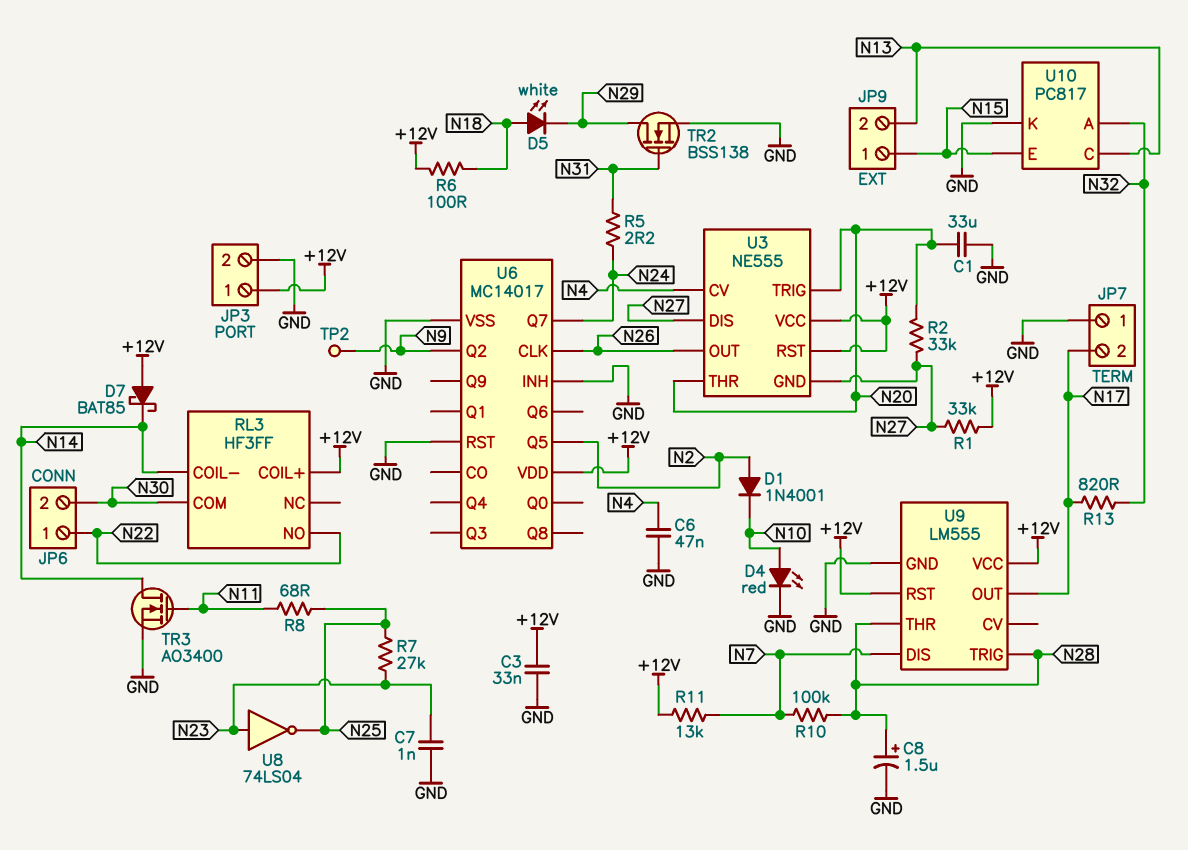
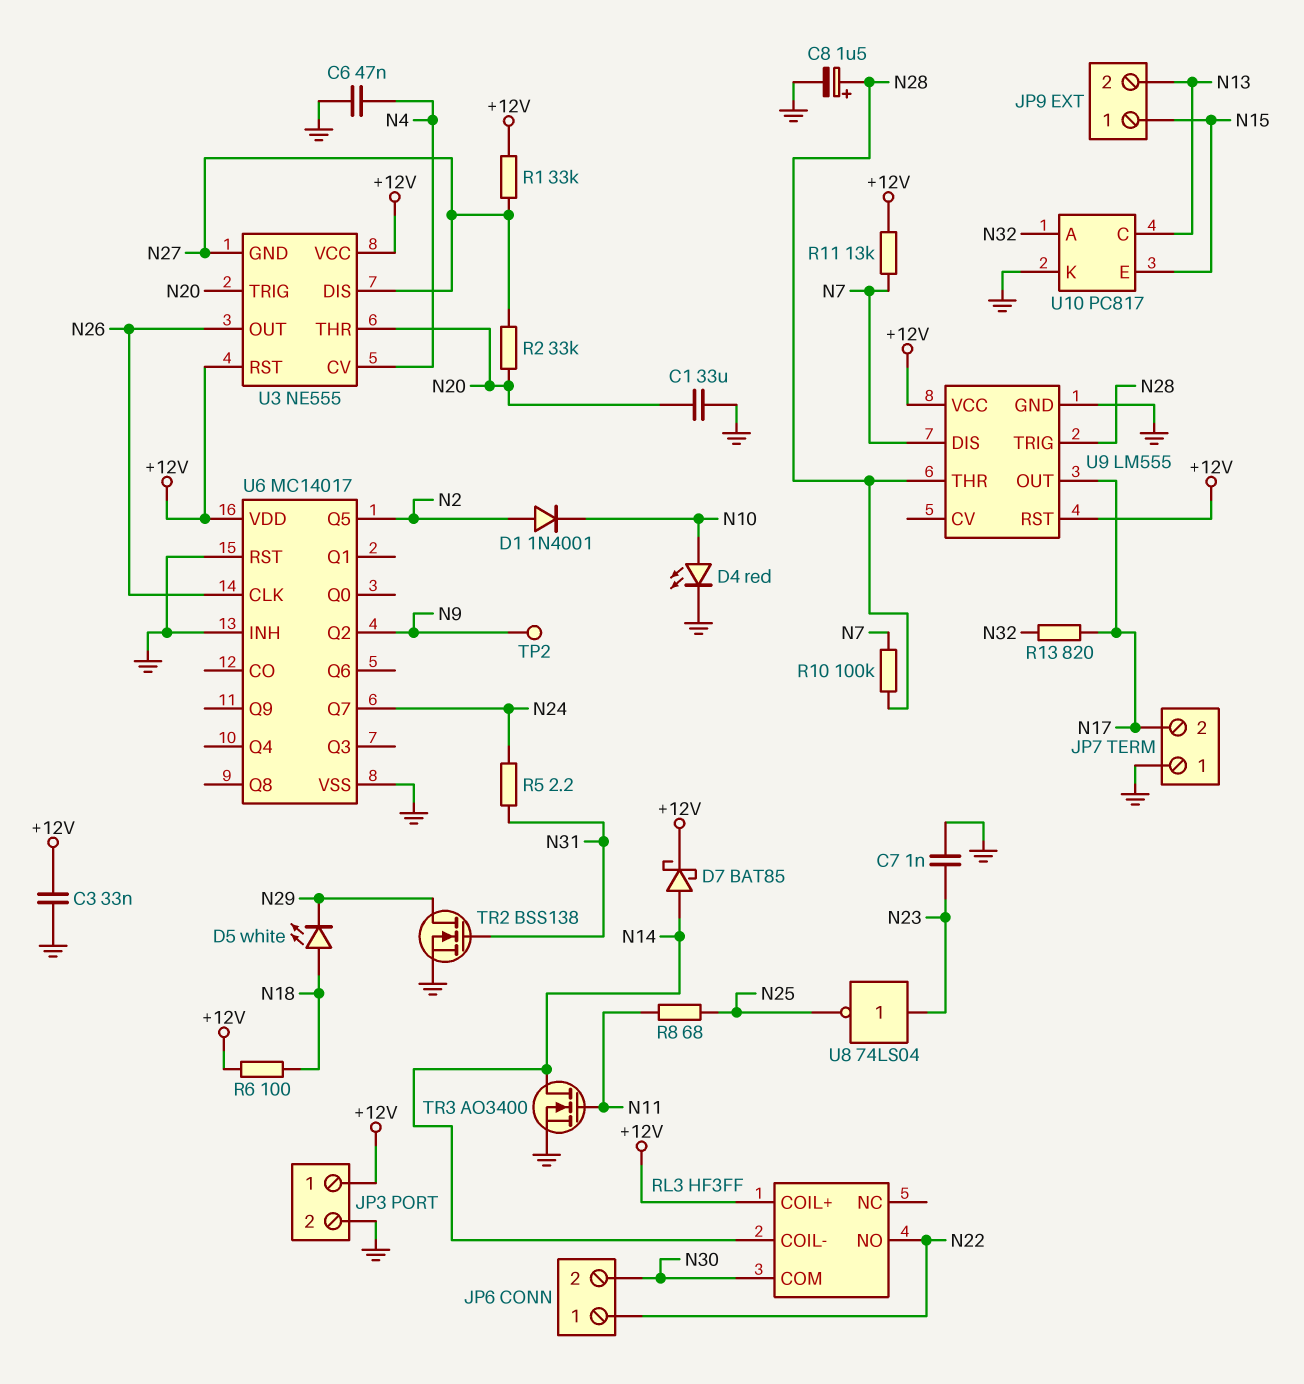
D7: schottky BAT85 (A +12V, K N14) -> schottky BAT85 (A N14, K +12V)
R7: 27k (N23, N25) -> none

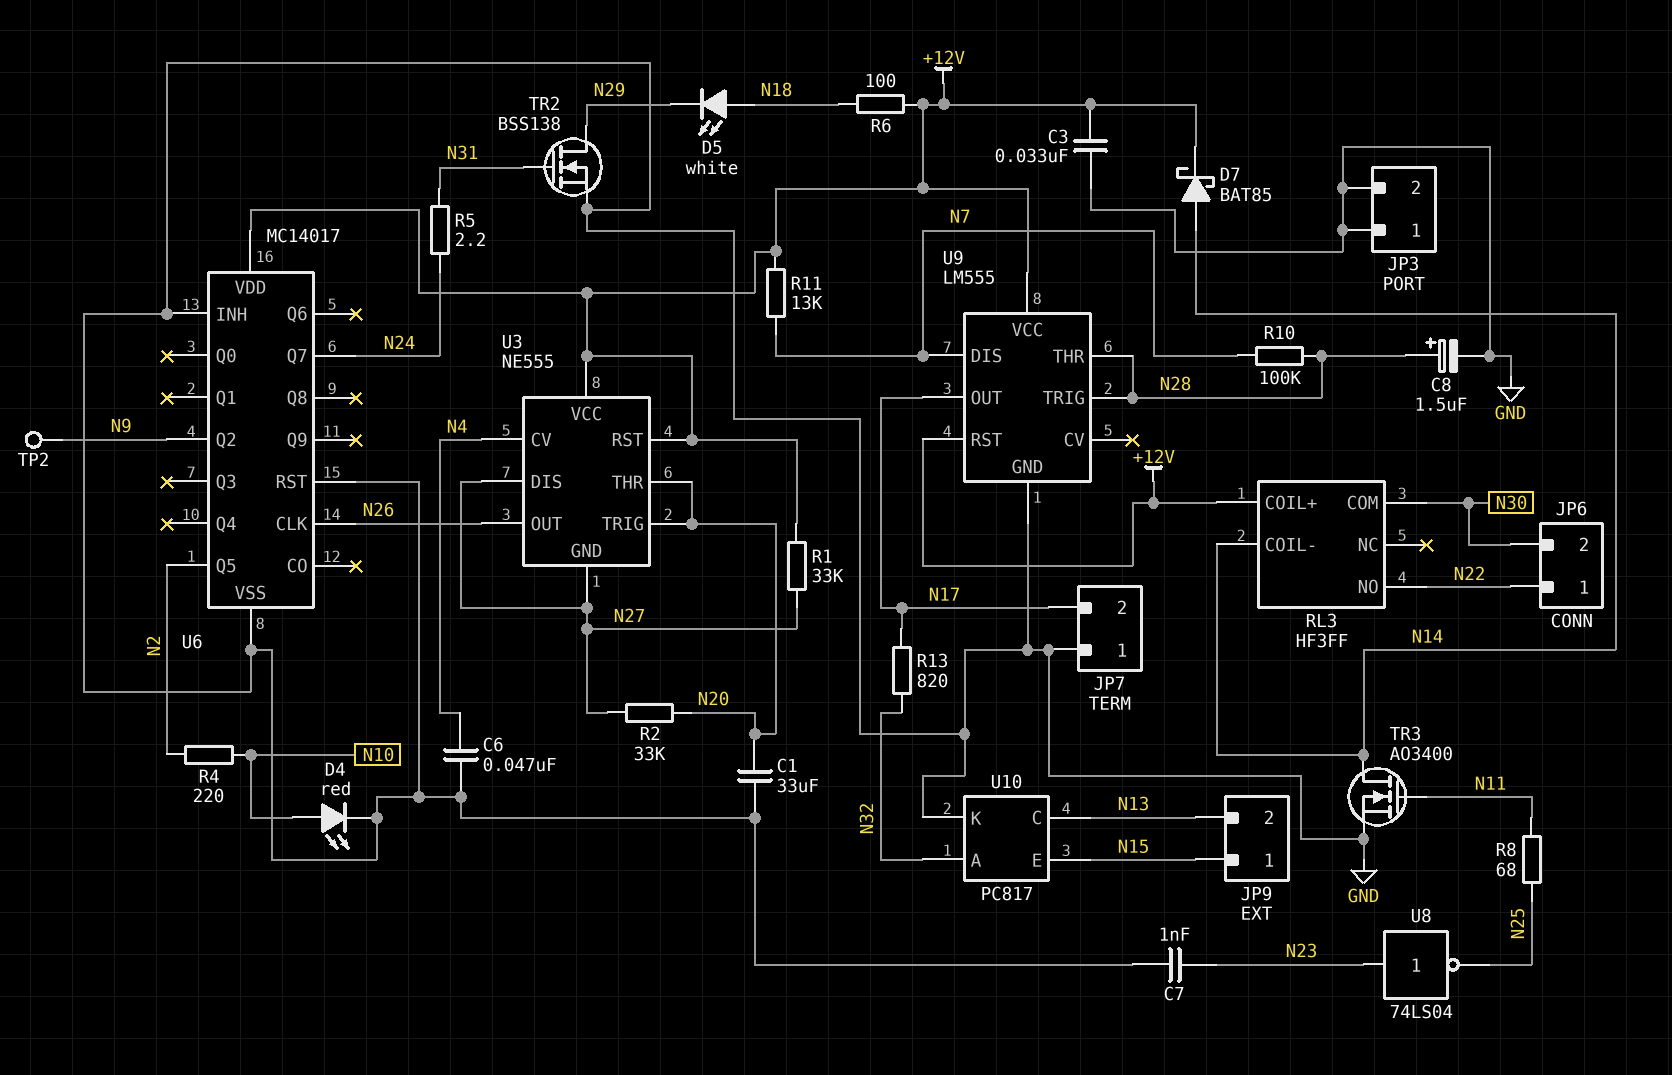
D1: diode 1N4001 (A N2, K N10) -> none
JP3 pin 1: +12V -> GND
R4: none -> 220 (N2, N10)

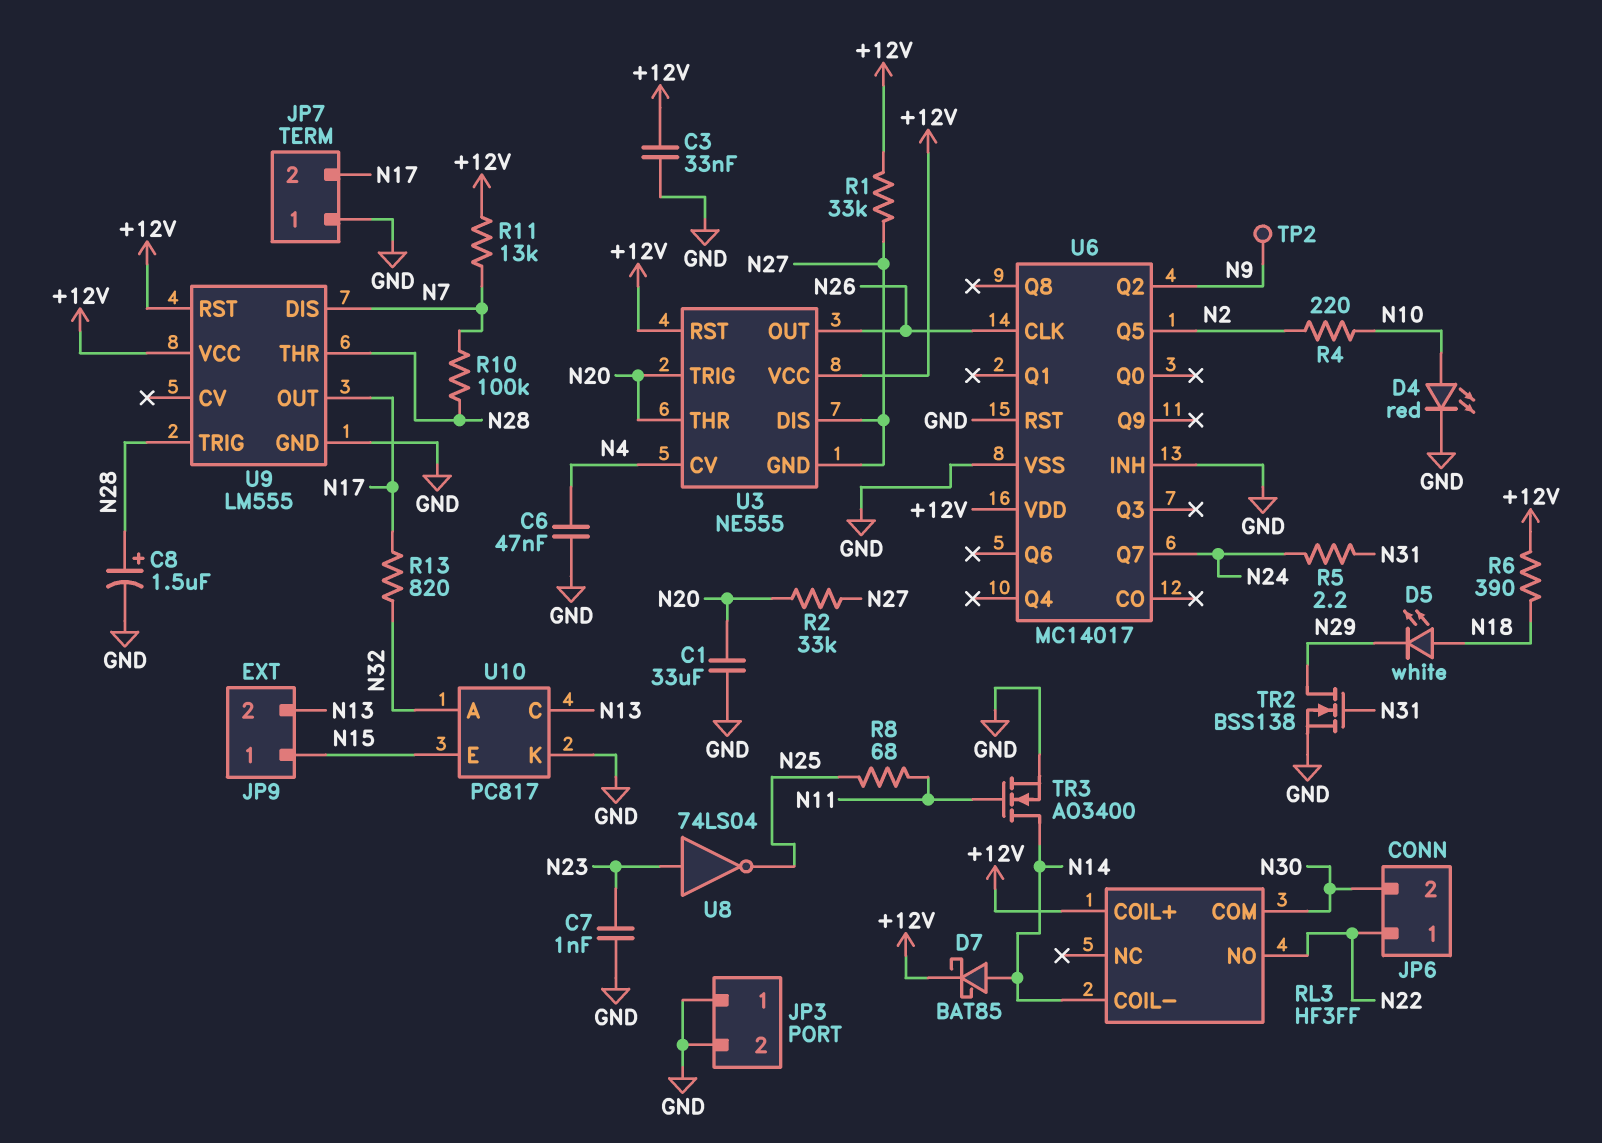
R6: 100 (+12V, N18) -> 390 (+12V, N18)

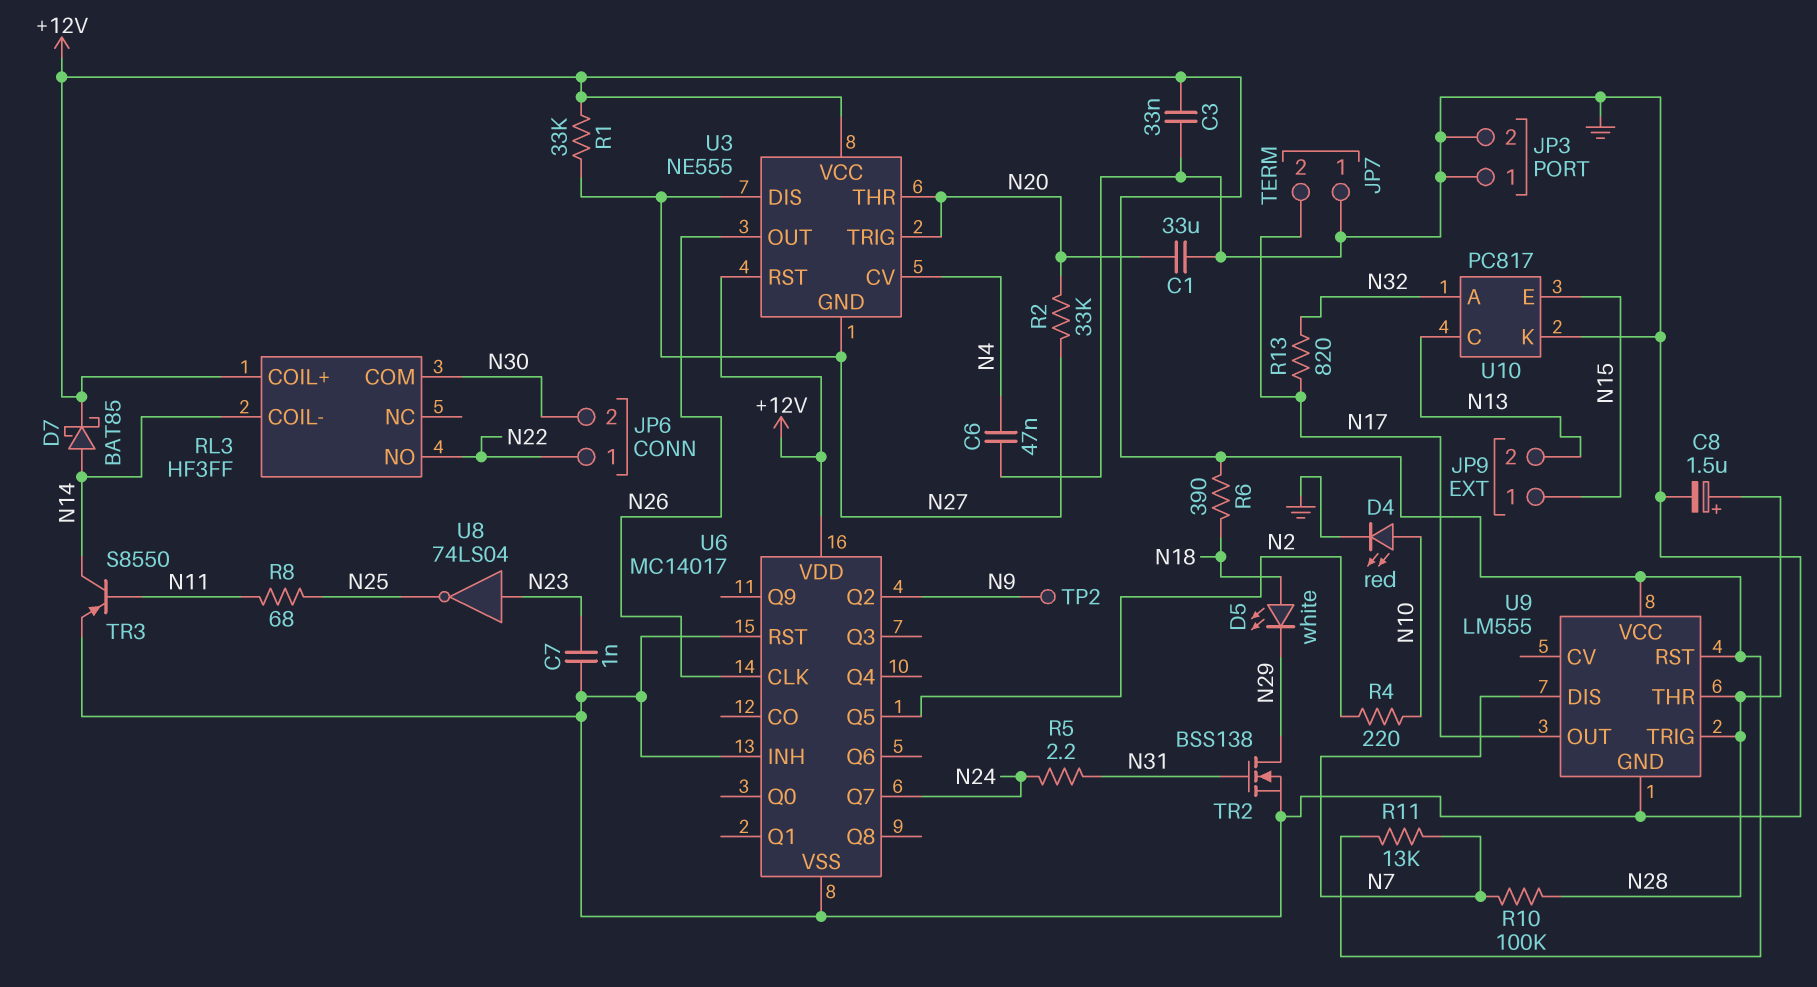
TR3: NMOS AO3400 (G N11, D N14, S GND) -> PNP S8550 (B N11, C N14, E GND)

